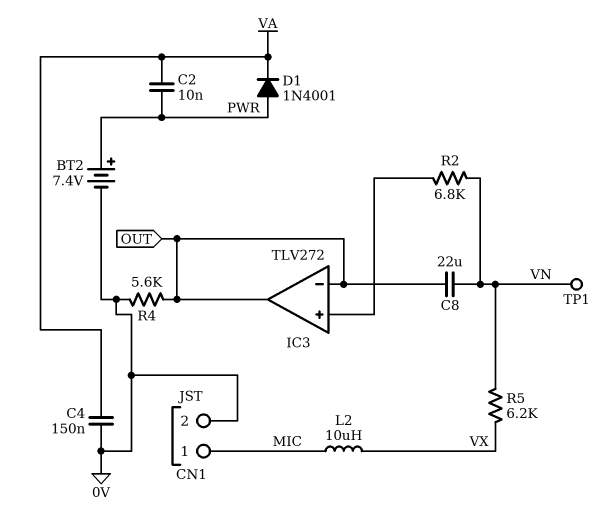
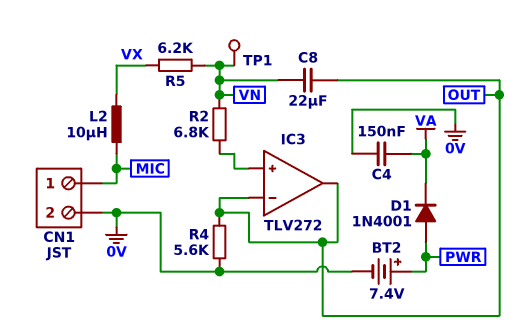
C2: 10nF (PWR, VA) -> none

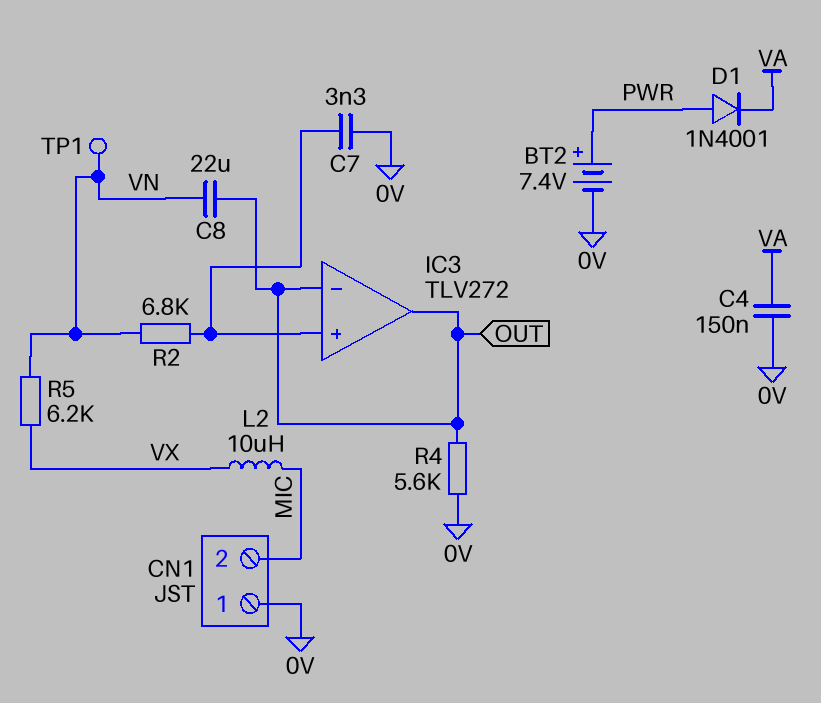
C7: none -> 3.3nF (0V, IC3/in+)
CN1 pin 1: MIC -> 0V
CN1 pin 2: 0V -> MIC

